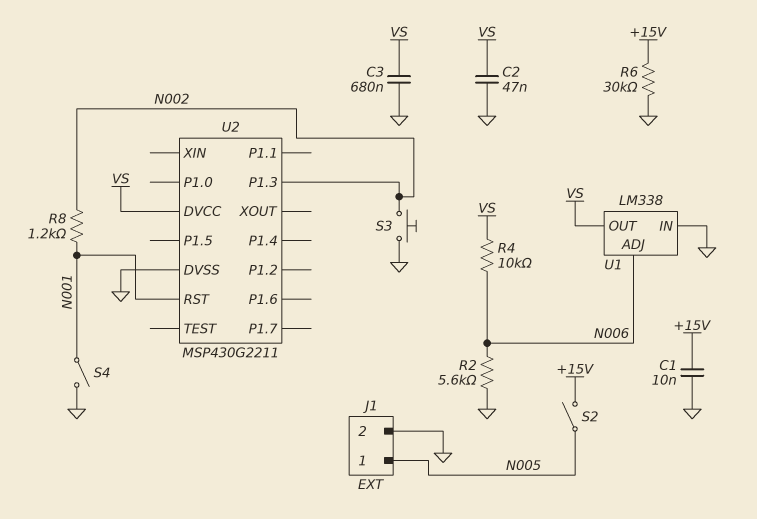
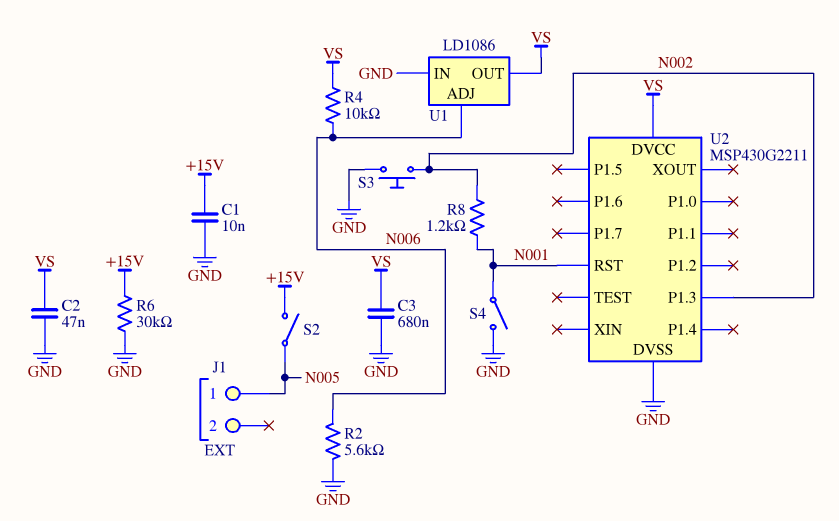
J1 pin 2: GND -> none
U1: LM338 -> LD1086

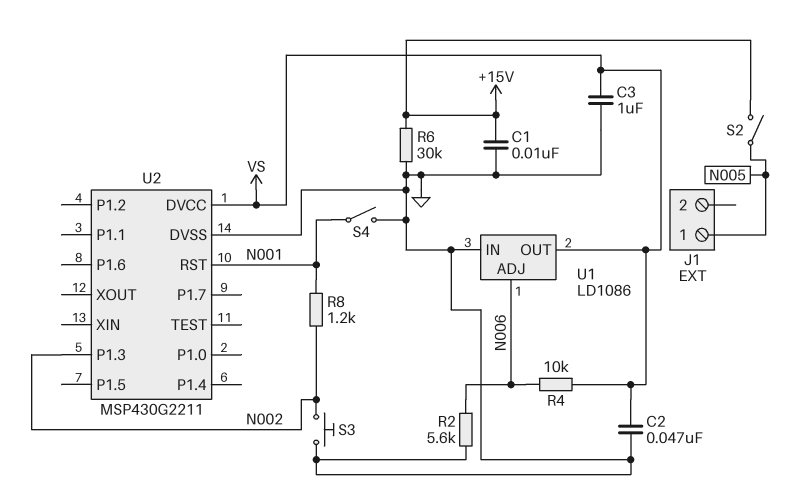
C3: 680nF (GND, VS) -> 1uF (GND, VS)

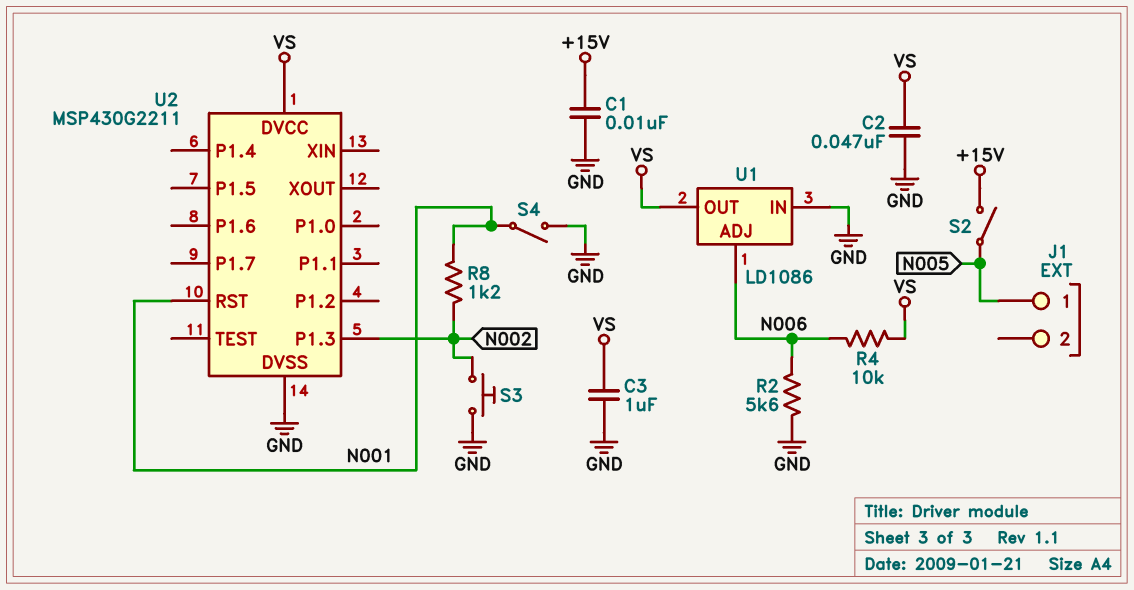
R6: 30k (+15V, GND) -> none

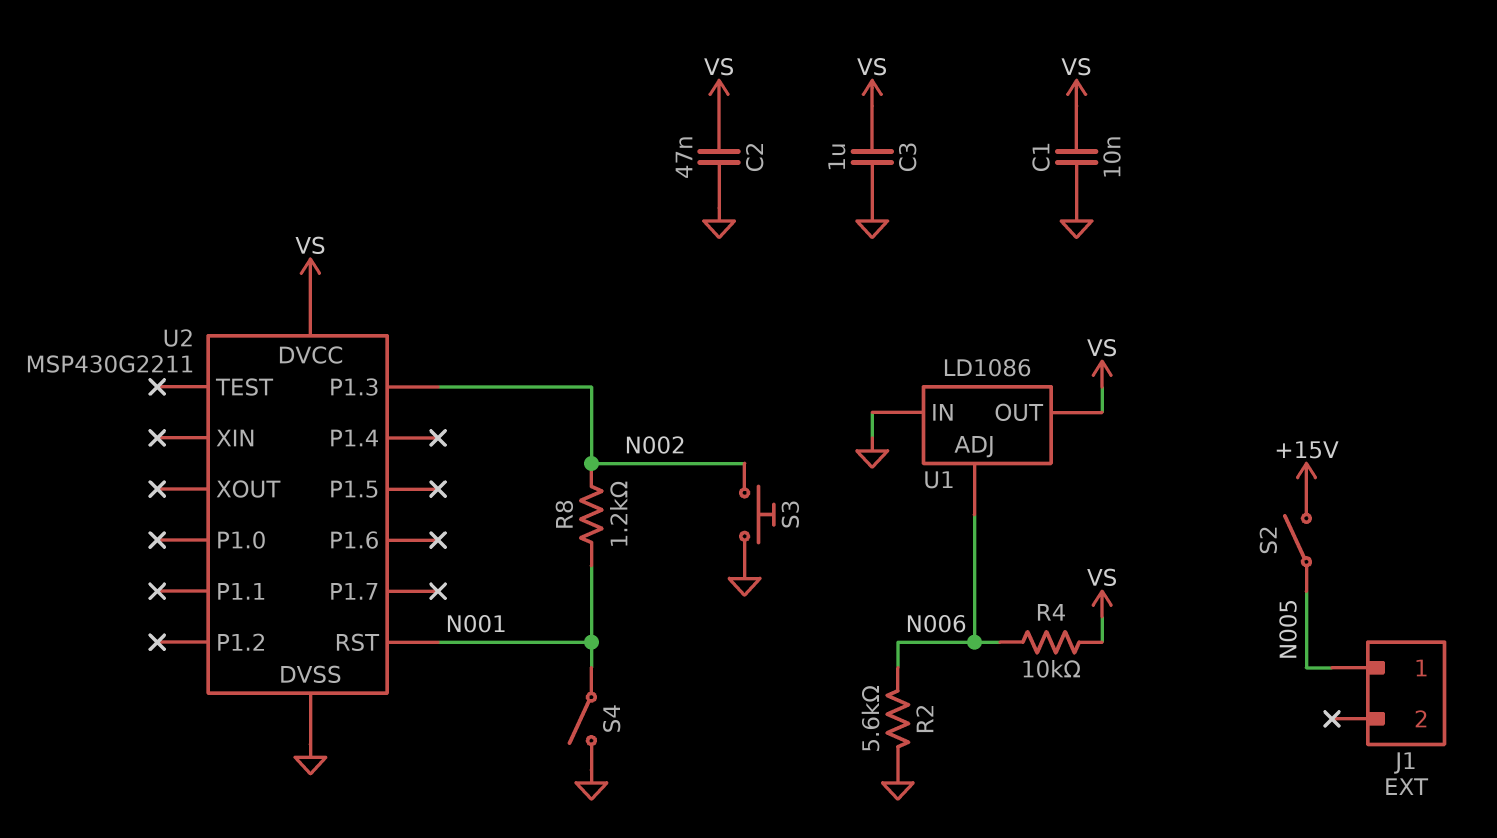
C1: 10nF (+15V, GND) -> 10nF (GND, VS)

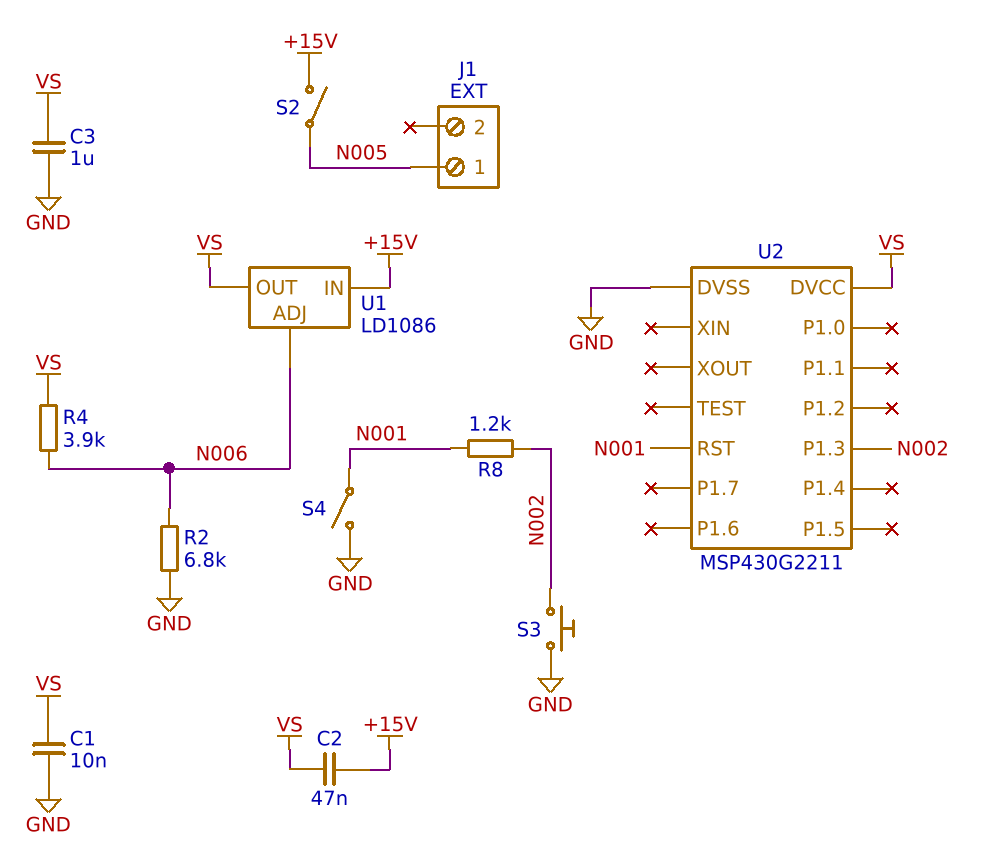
C2: 47nF (GND, VS) -> 47nF (+15V, VS)
R2: 5.6k (GND, N006) -> 6.8k (GND, N006)
R4: 10k (N006, VS) -> 3.9k (N006, VS)
U1 pin IN: GND -> +15V

